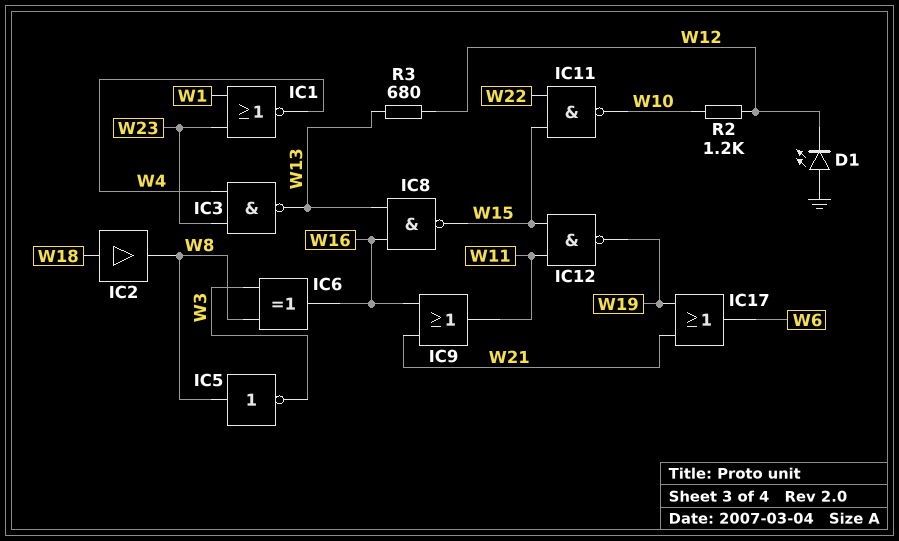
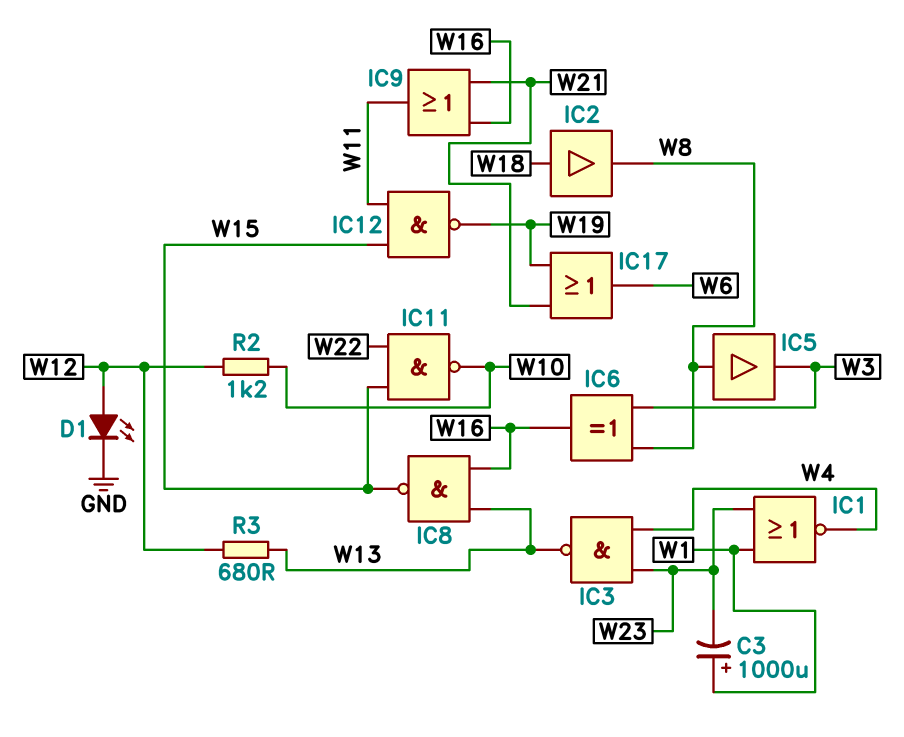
C3: none -> 1000uF (plus W1, minus W23)
D1: LED (A GND, K W12) -> LED (A W12, K GND)
IC5: NOT (in W8, out W3) -> buffer (in W8, out W3)

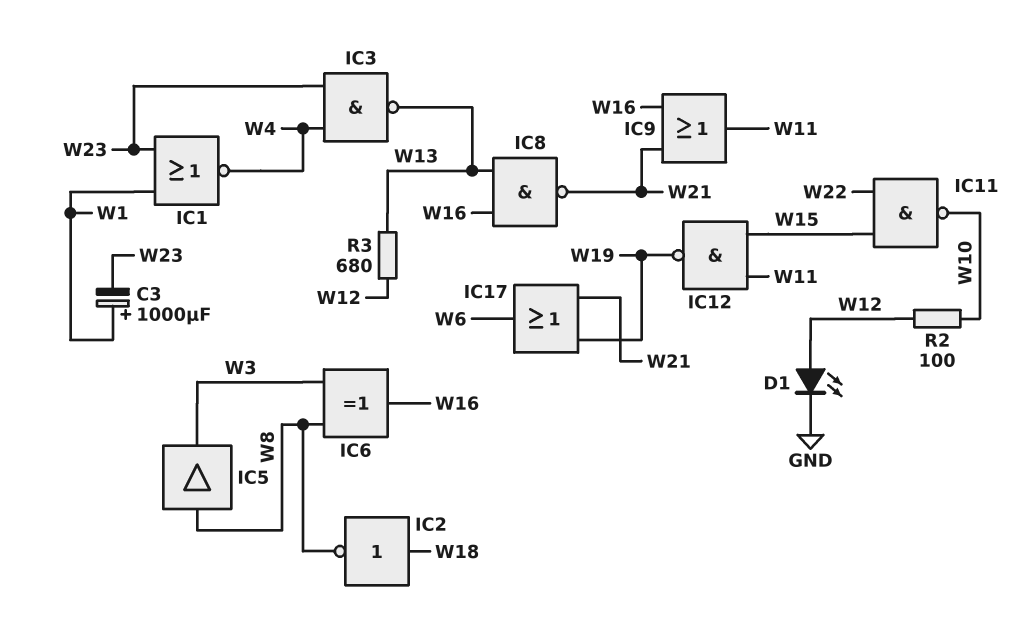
IC2: buffer (in W18, out W8) -> NOT (in W18, out W8)
IC8: NAND (in W13, in W16, out W15) -> NAND (in W13, in W16, out W21)
R2: 1.2k (W10, W12) -> 100 (W10, W12)

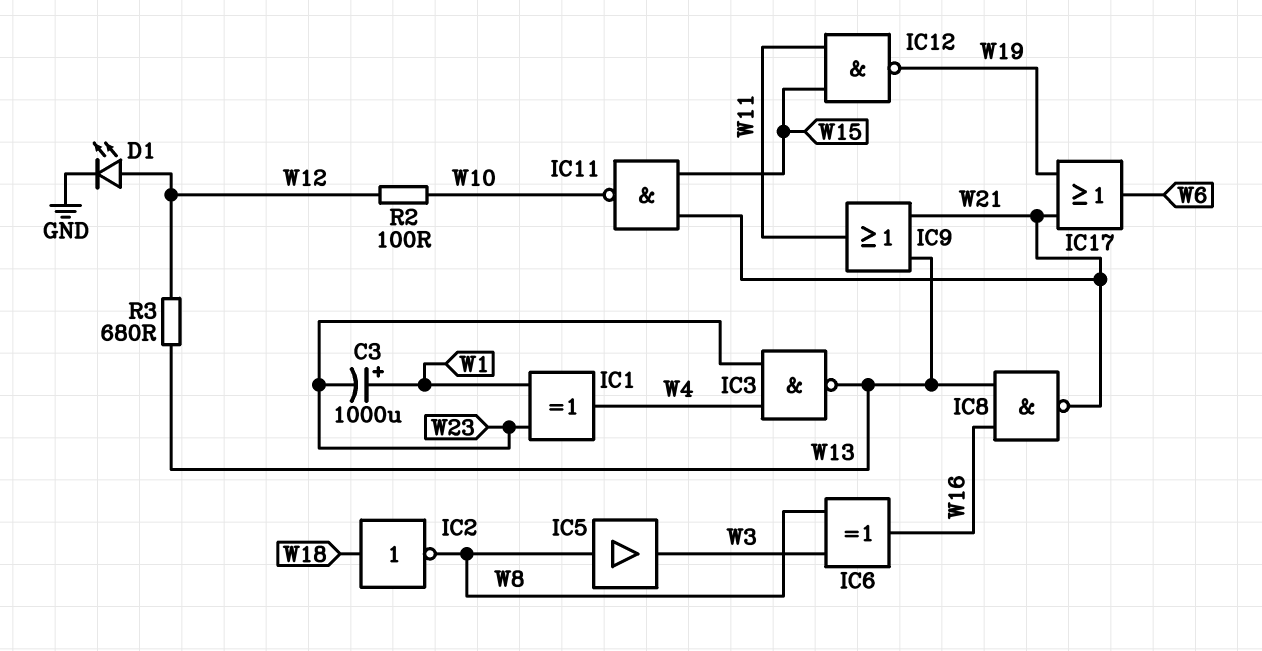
IC1: NOR (in W1, in W23, out W4) -> XOR (in W1, in W23, out W4)
IC9: OR (in W16, in W21, out W11) -> OR (in W13, in W21, out W11)
IC11: NAND (in W15, in W22, out W10) -> NAND (in W15, in W21, out W10)

